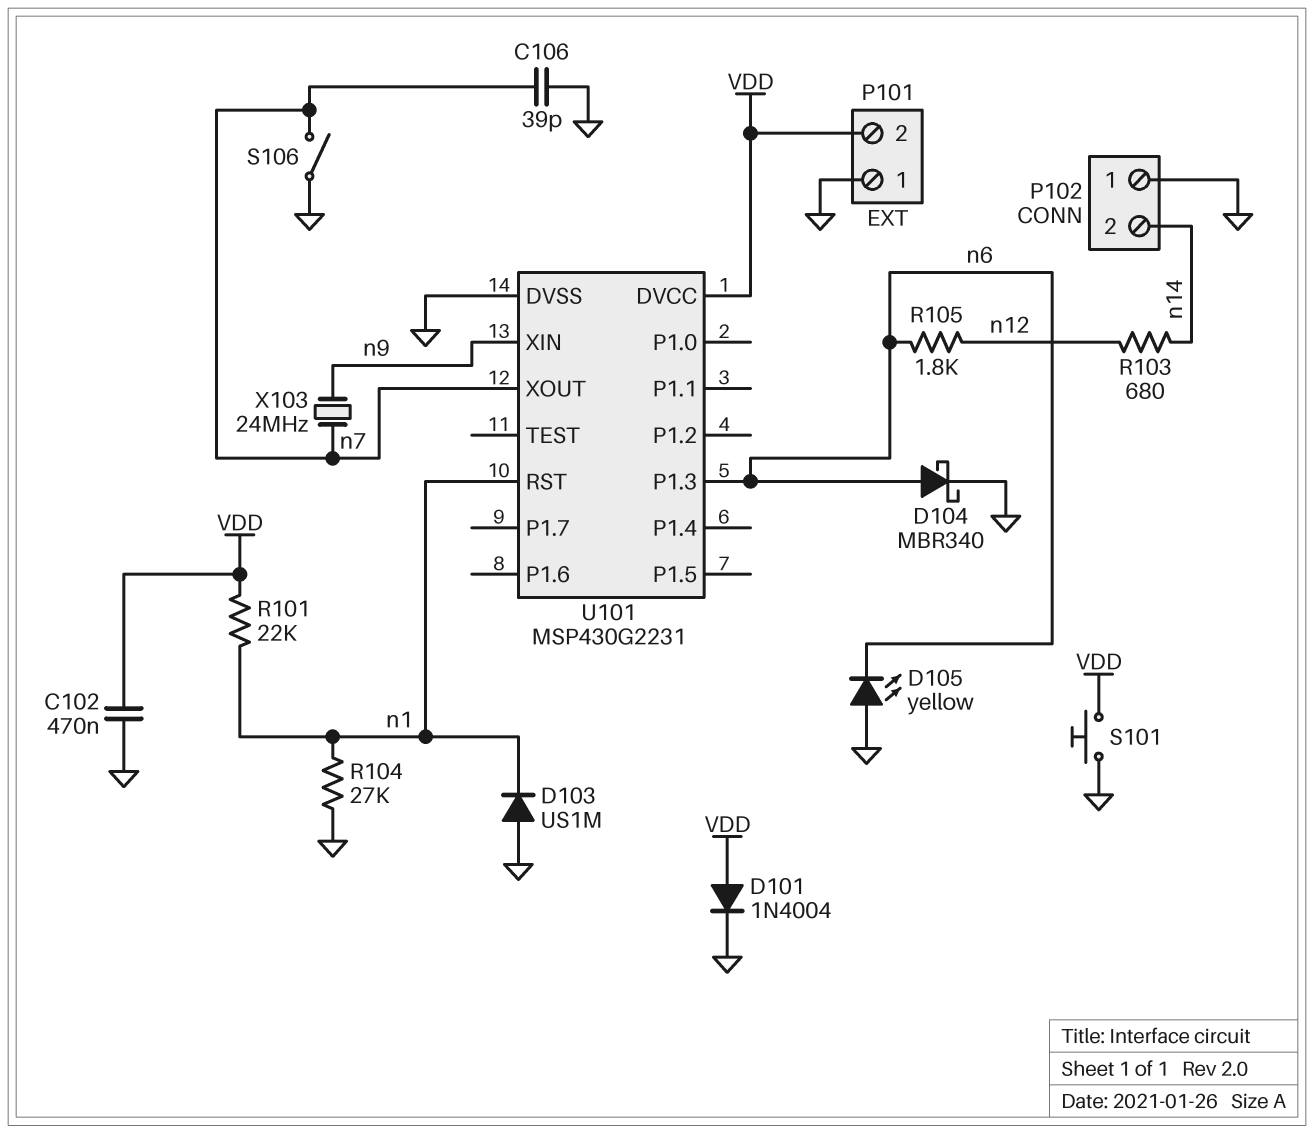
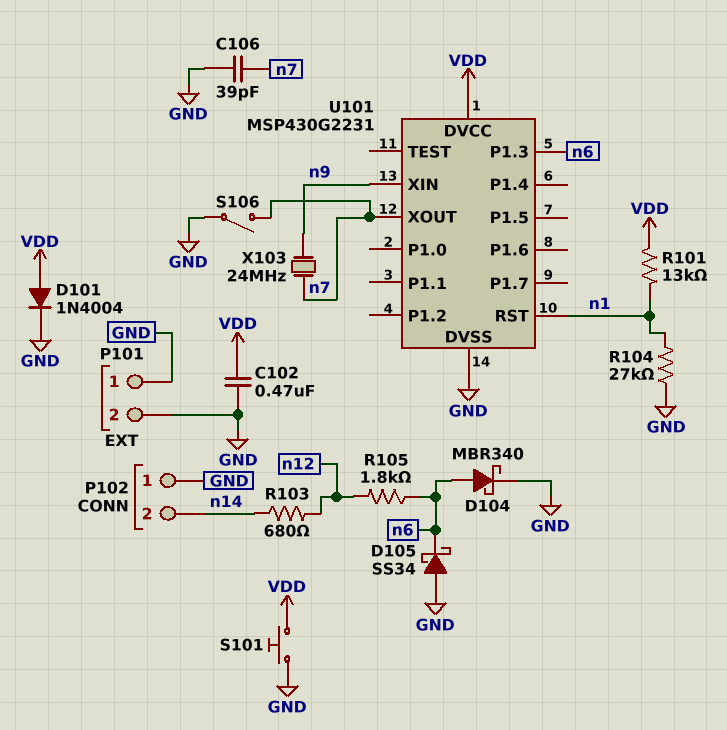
D103: diode US1M (A GND, K n1) -> none
D105: LED yellow (A GND, K n6) -> schottky SS34 (A GND, K n6)
P101 pin 2: VDD -> GND
R101: 22k (VDD, n1) -> 13k (VDD, n1)

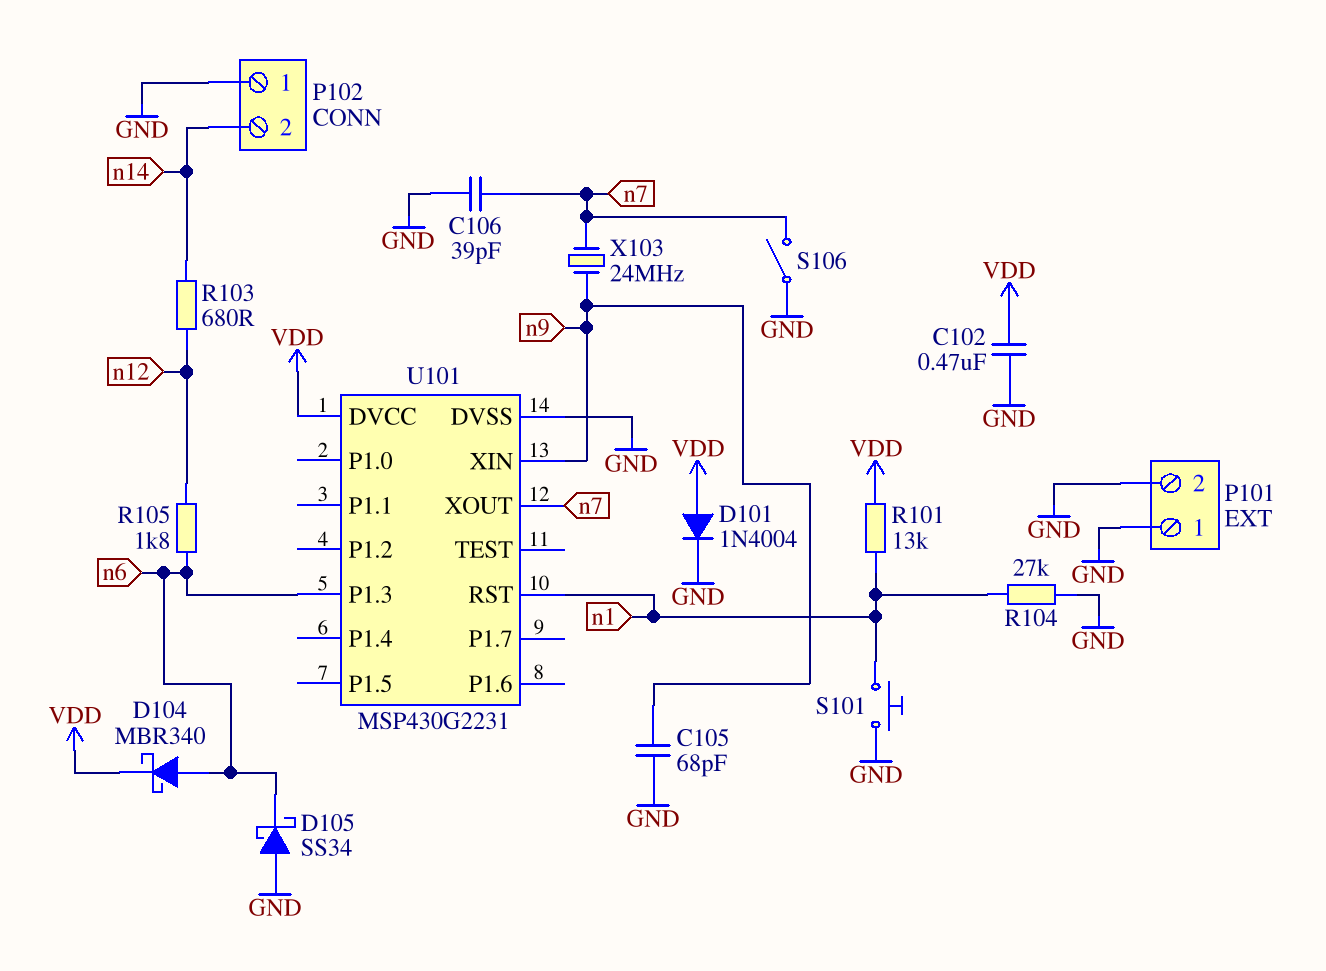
C105: none -> 68pF (GND, n9)
D104: schottky MBR340 (A n6, K GND) -> schottky MBR340 (A n6, K VDD)
S101: button (GND, VDD) -> button (GND, n1)

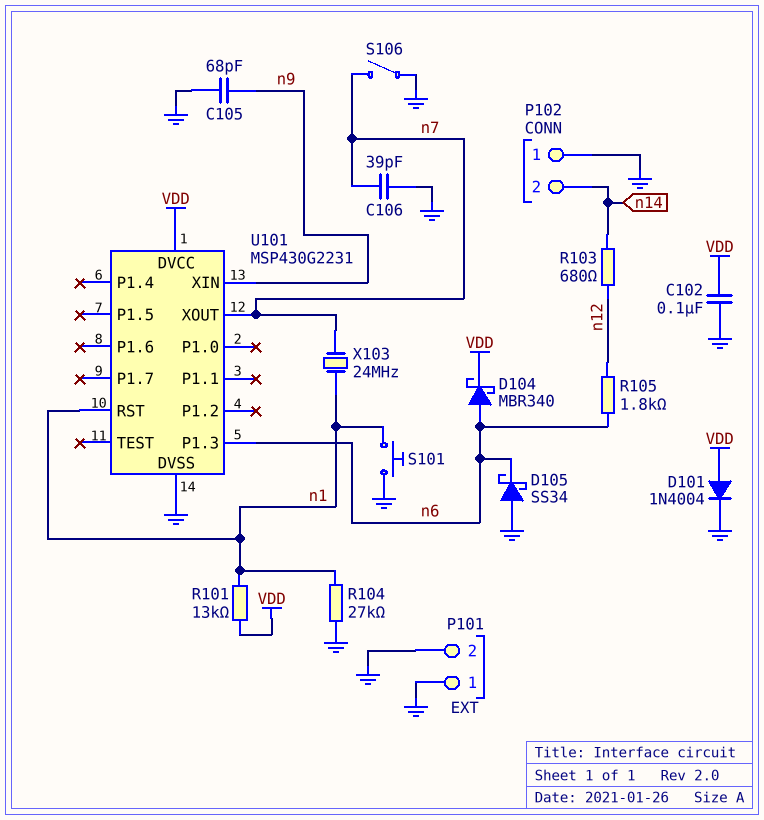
C102: 470nF (GND, VDD) -> 100nF (GND, VDD)
X103: 24MHz (n7, n9) -> 24MHz (n1, n7)

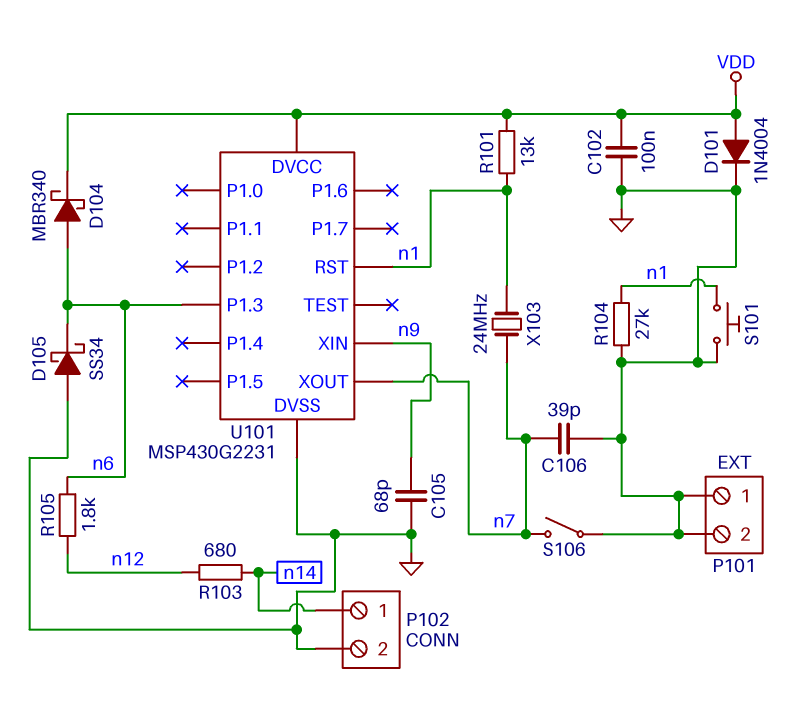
P102 pin 1: GND -> n14
P102 pin 2: n14 -> GND

